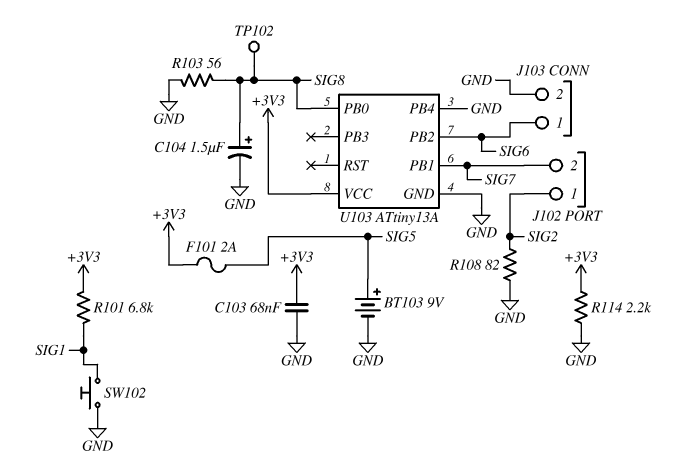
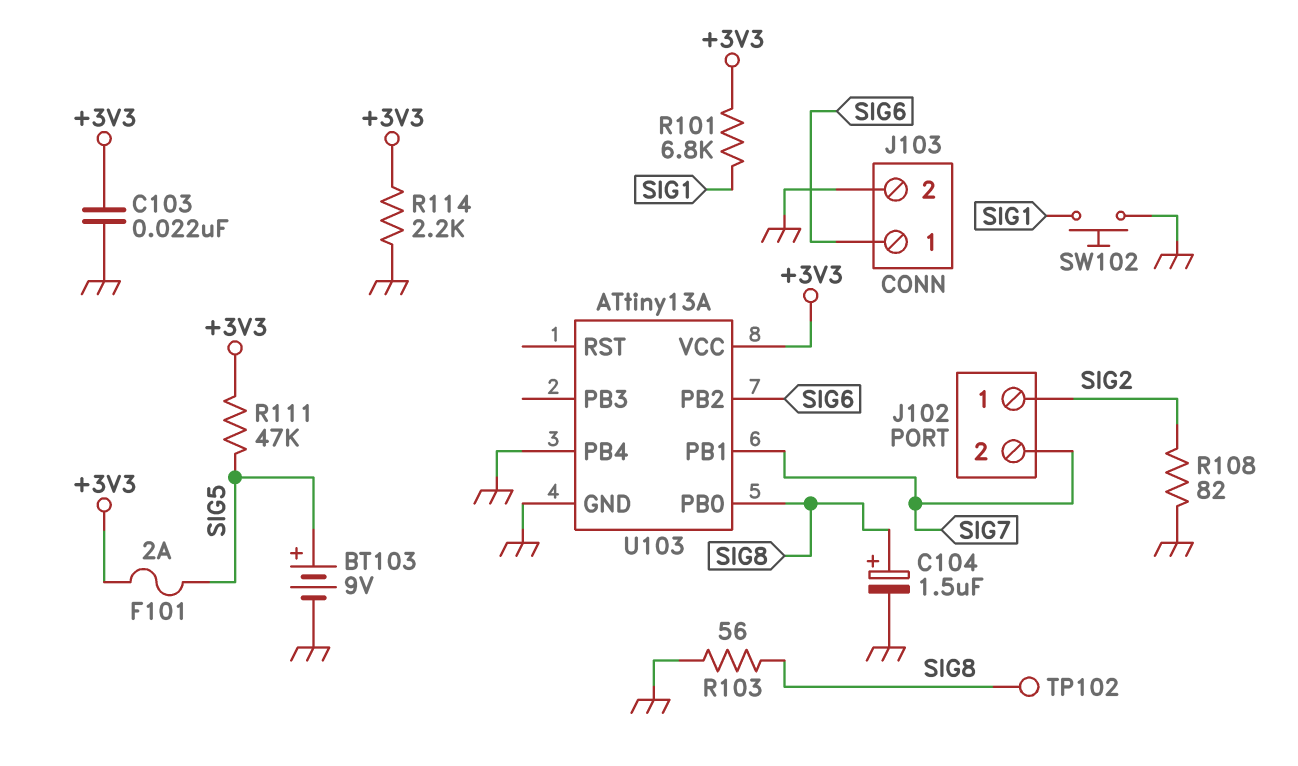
C103: 68nF (+3V3, GND) -> 22nF (+3V3, GND)
R111: none -> 47k (+3V3, SIG5)

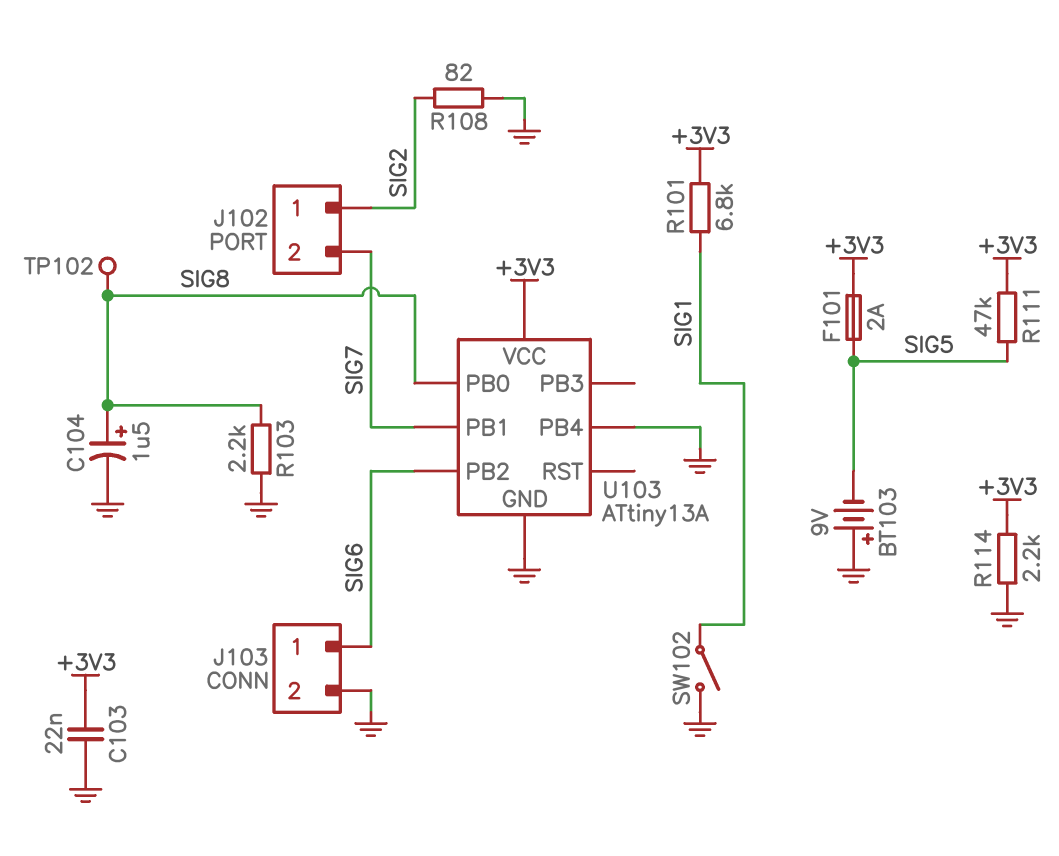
BT103: 9V (plus SIG5, minus GND) -> 9V (plus GND, minus SIG5)
R103: 56 (GND, SIG8) -> 2.2k (GND, SIG8)
SW102: button (GND, SIG1) -> switch (GND, SIG1)

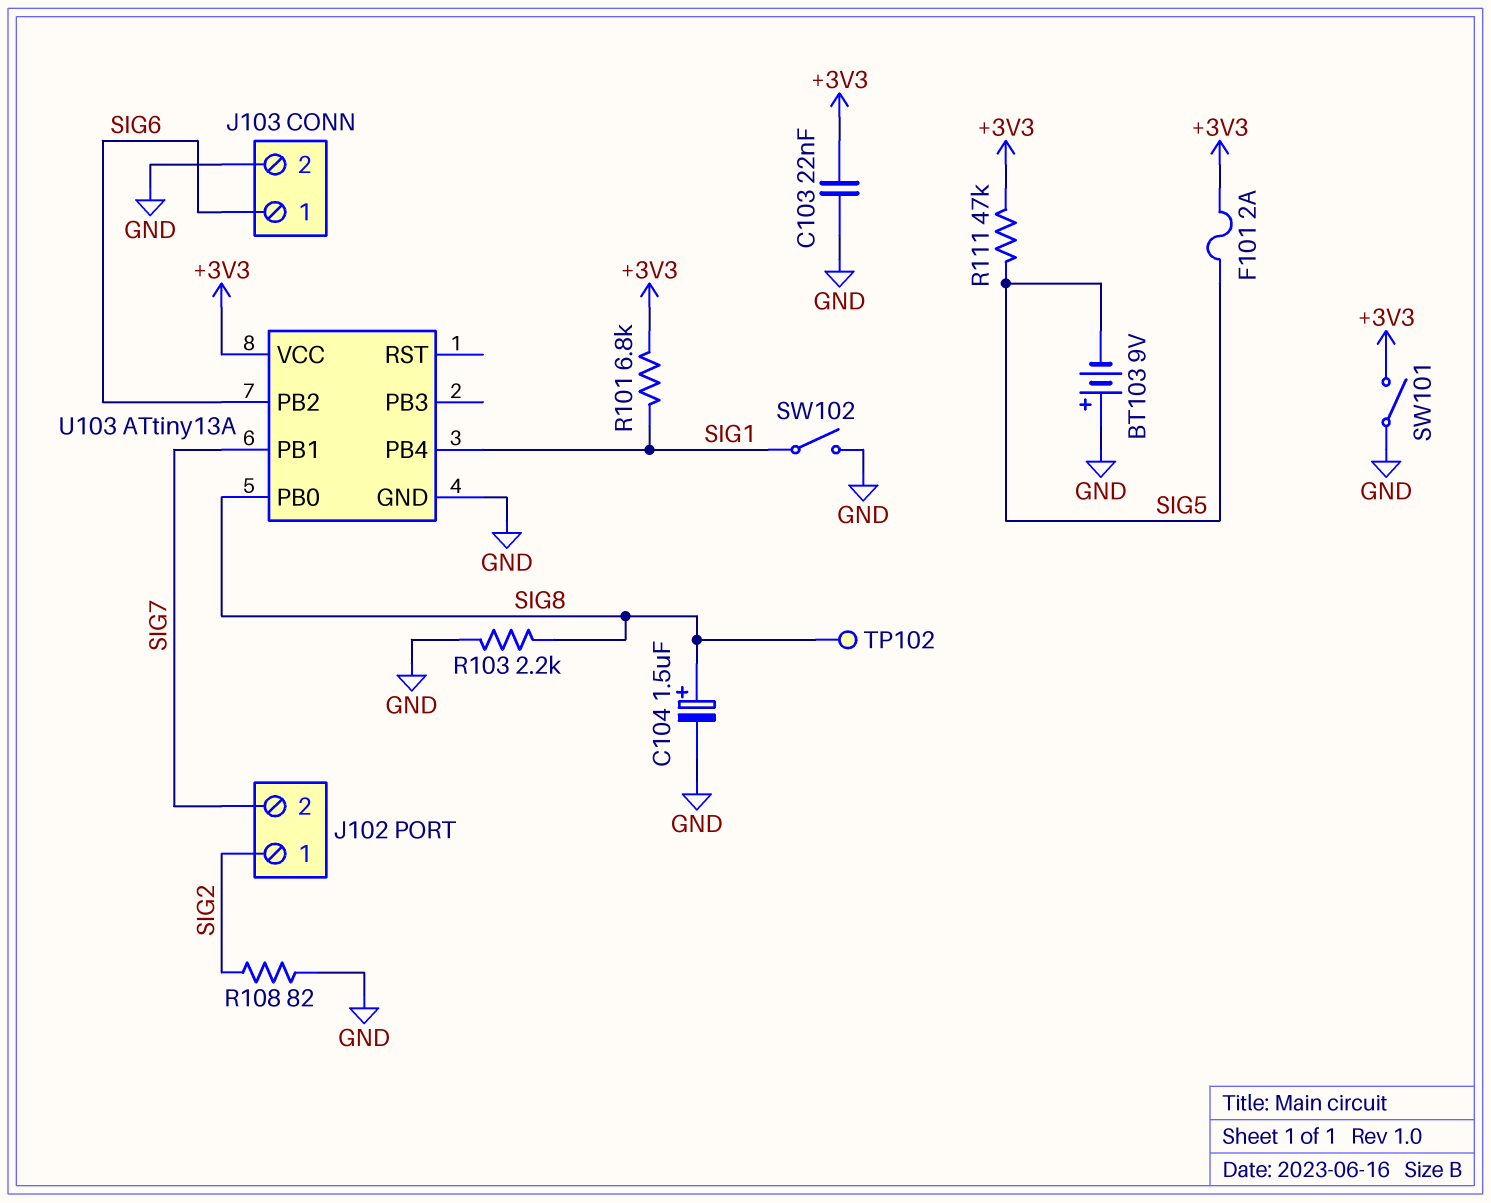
R114: 2.2k (+3V3, GND) -> none
SW101: none -> switch (+3V3, GND)
U103 pin PB4: GND -> SIG1

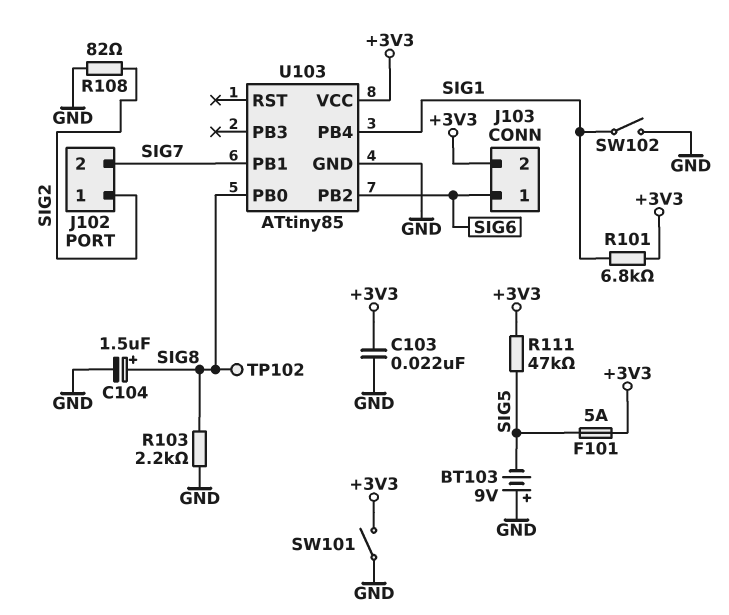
F101: 2A (+3V3, SIG5) -> 5A (+3V3, SIG5)
J103 pin 2: GND -> +3V3
U103: ATtiny13A -> ATtiny85

